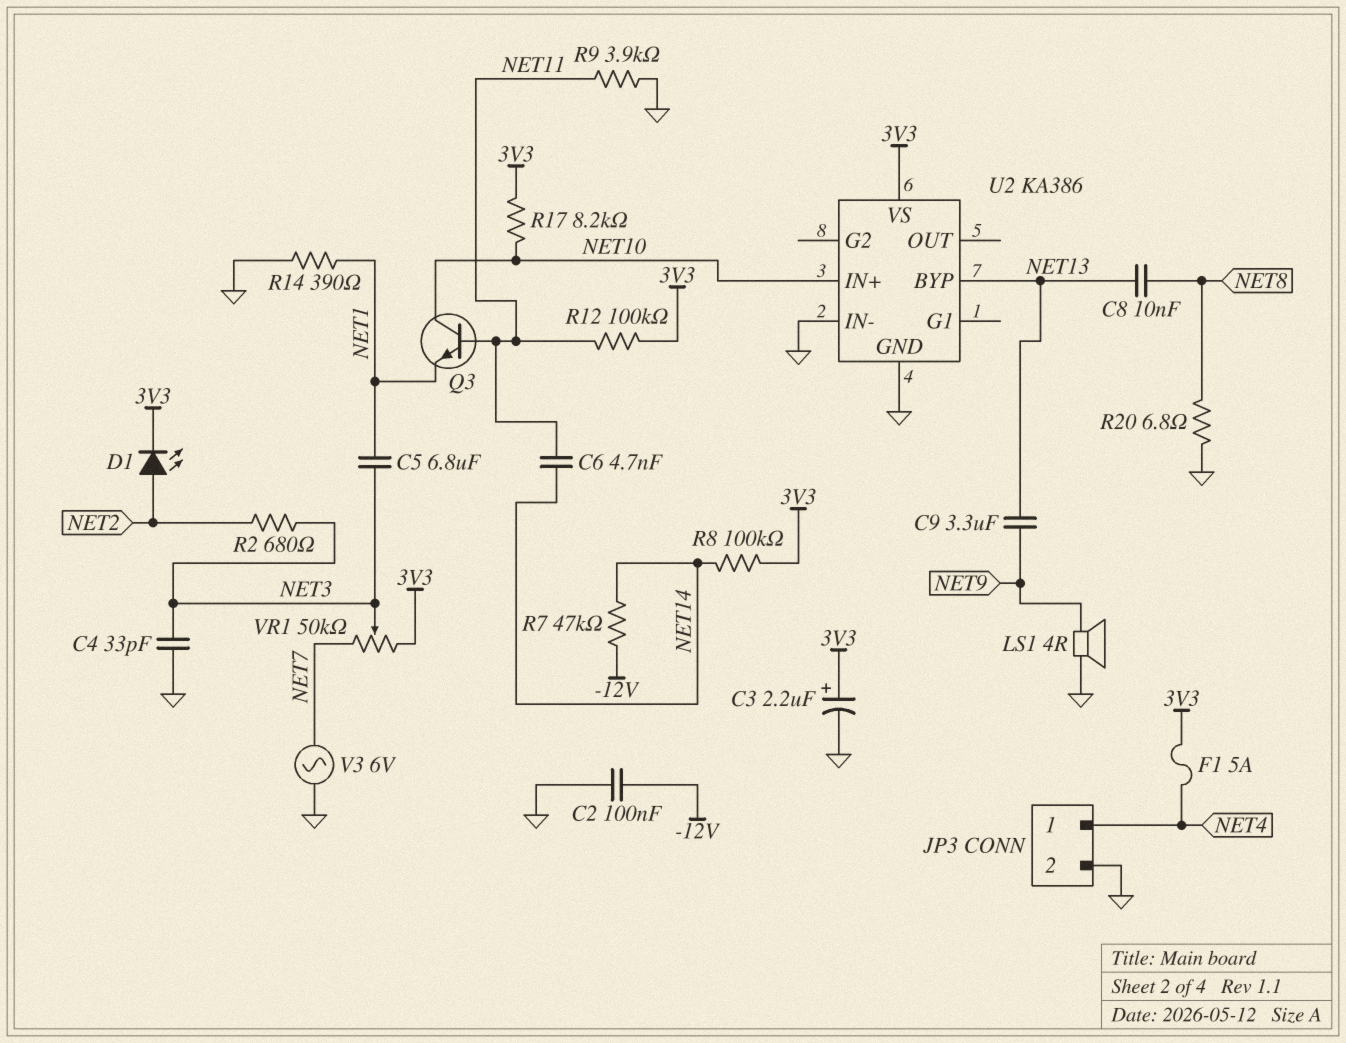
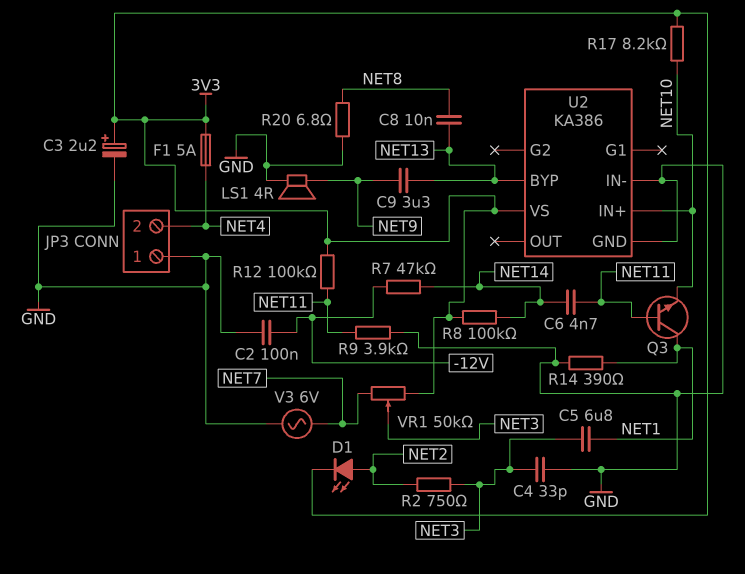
JP3 pin 1: NET4 -> GND
JP3 pin 2: GND -> NET4
Q3: NPN (B NET11, C NET10, E NET1) -> NPN (B NET11, C NET1, E NET10)
R2: 680 (NET2, NET3) -> 750 (NET2, NET3)

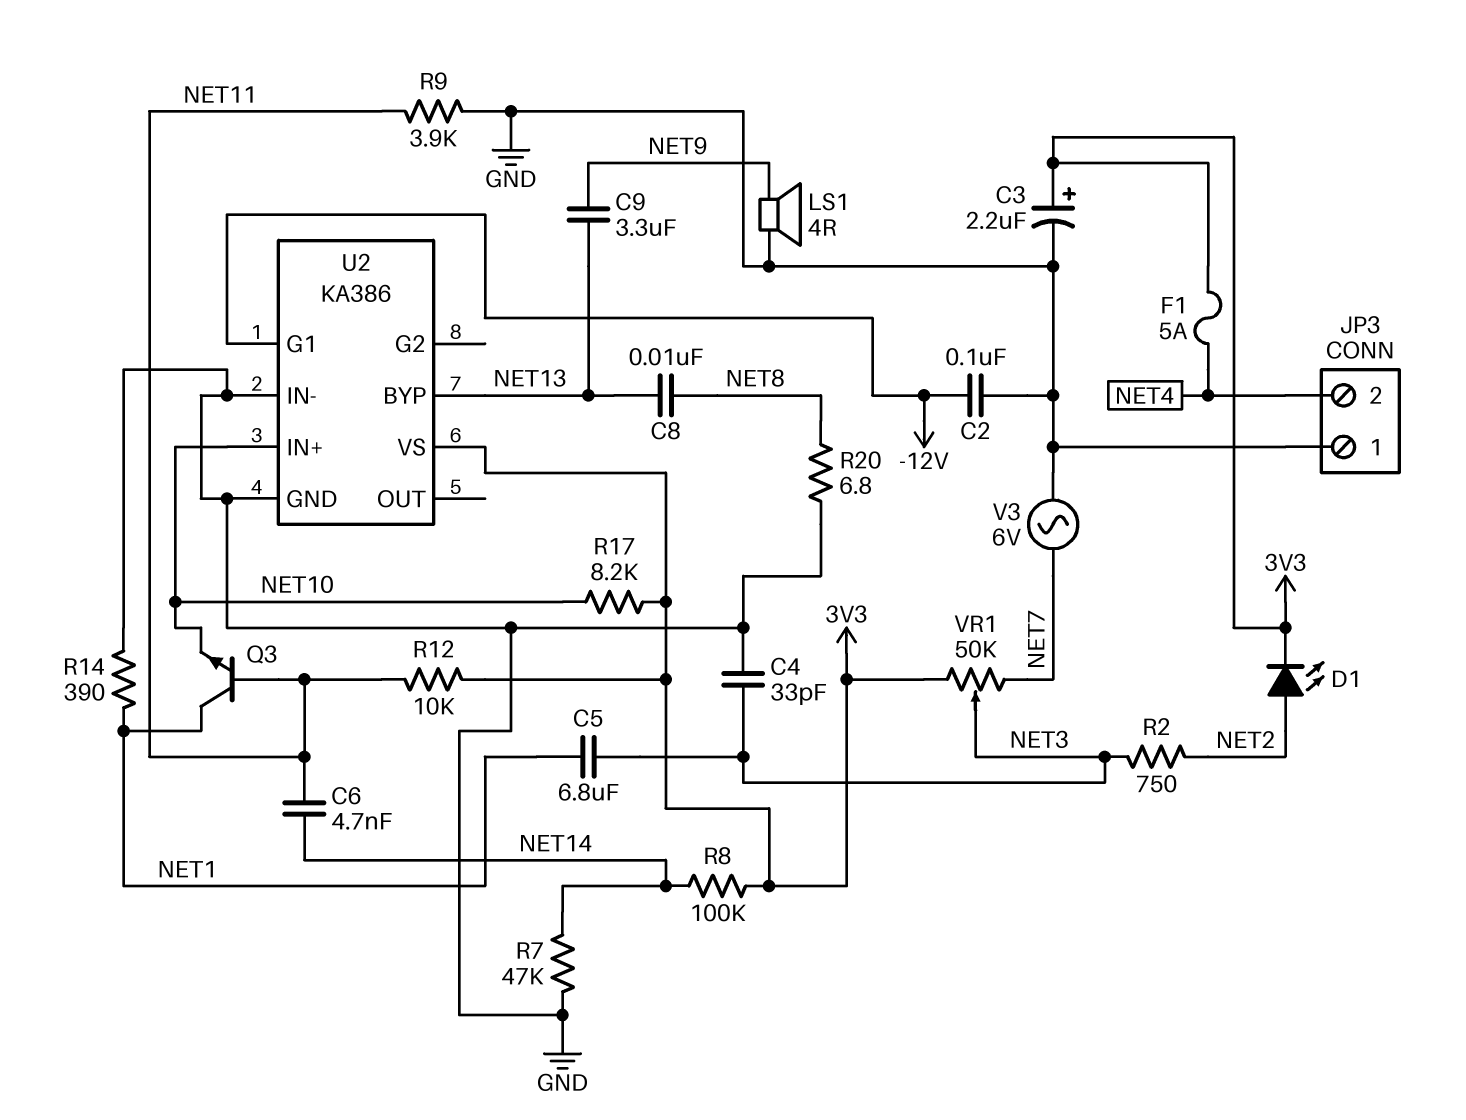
R7: 47k (-12V, NET14) -> 47k (GND, NET14)
R12: 100k (3V3, NET11) -> 10k (3V3, NET11)
U2 pin G1: none -> -12V

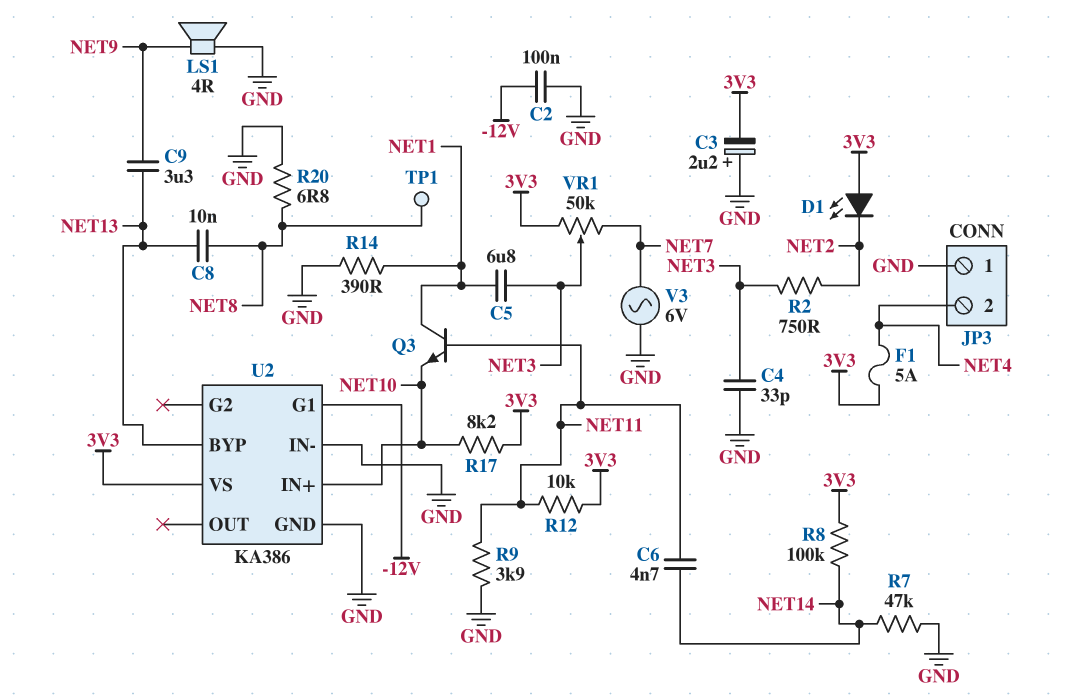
C3: 2.2uF (plus 3V3, minus GND) -> 2.2uF (plus GND, minus 3V3)
D1: LED (A NET2, K 3V3) -> LED (A 3V3, K NET2)
TP1: none -> test point (NET8)

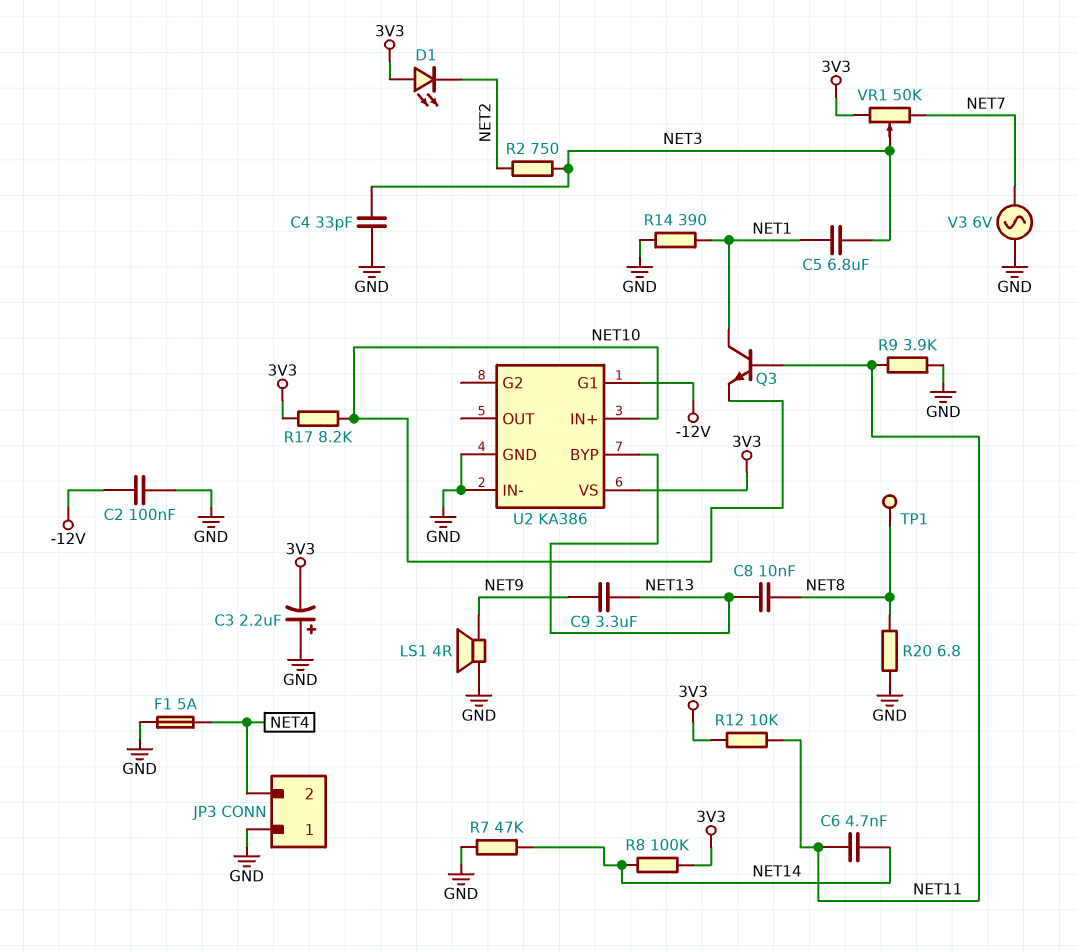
F1: 5A (3V3, NET4) -> 5A (GND, NET4)

